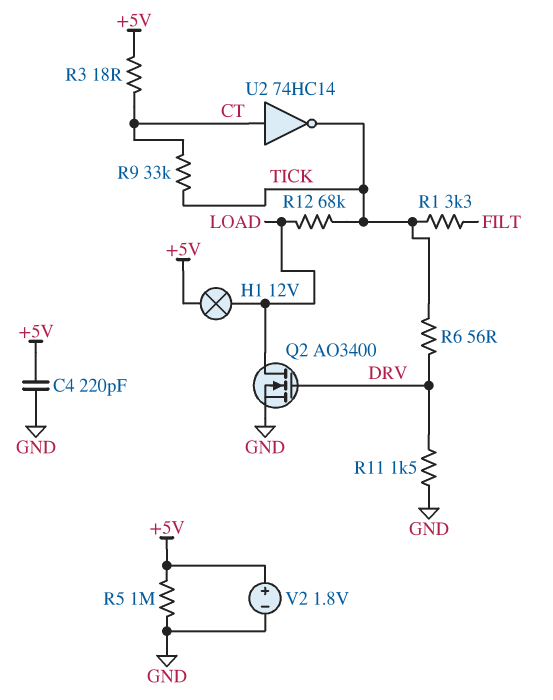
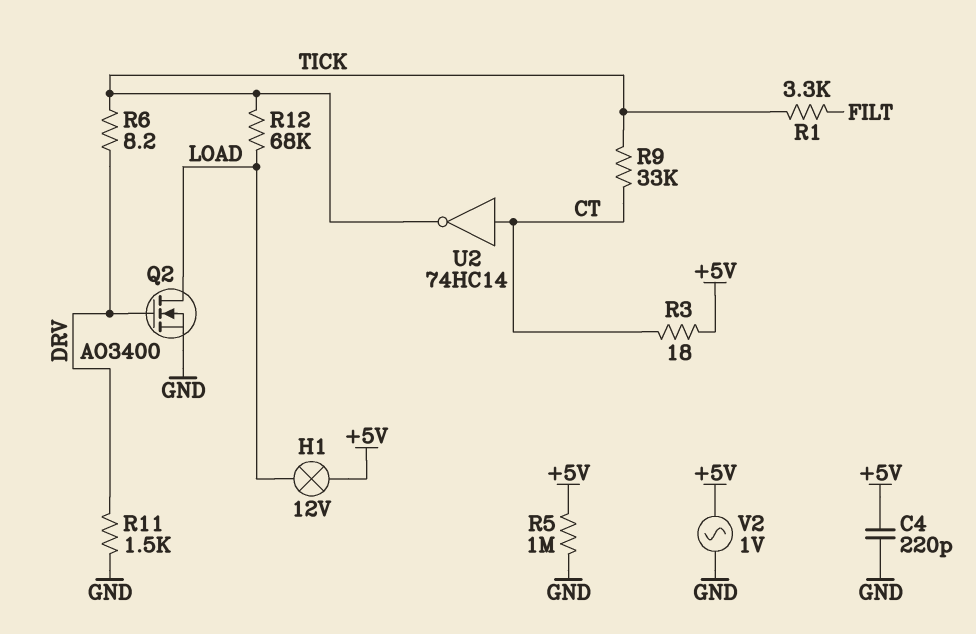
R6: 56 (DRV, TICK) -> 8.2 (DRV, TICK)
V2: 1.8V (plus +5V, minus GND) -> AC 1V (+5V, GND)

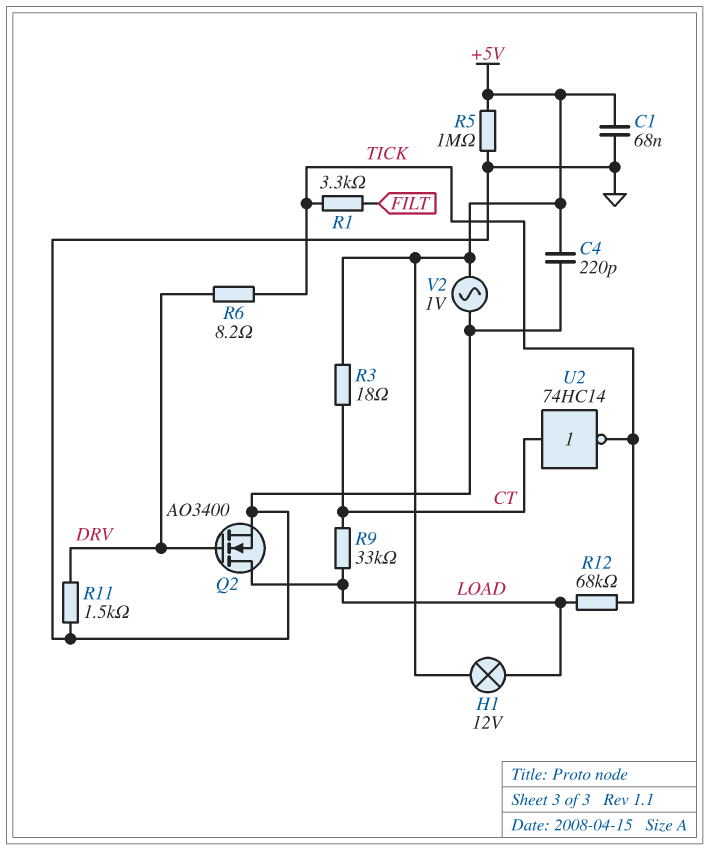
C1: none -> 68nF (+5V, GND)
R9: 33k (CT, TICK) -> 33k (CT, LOAD)

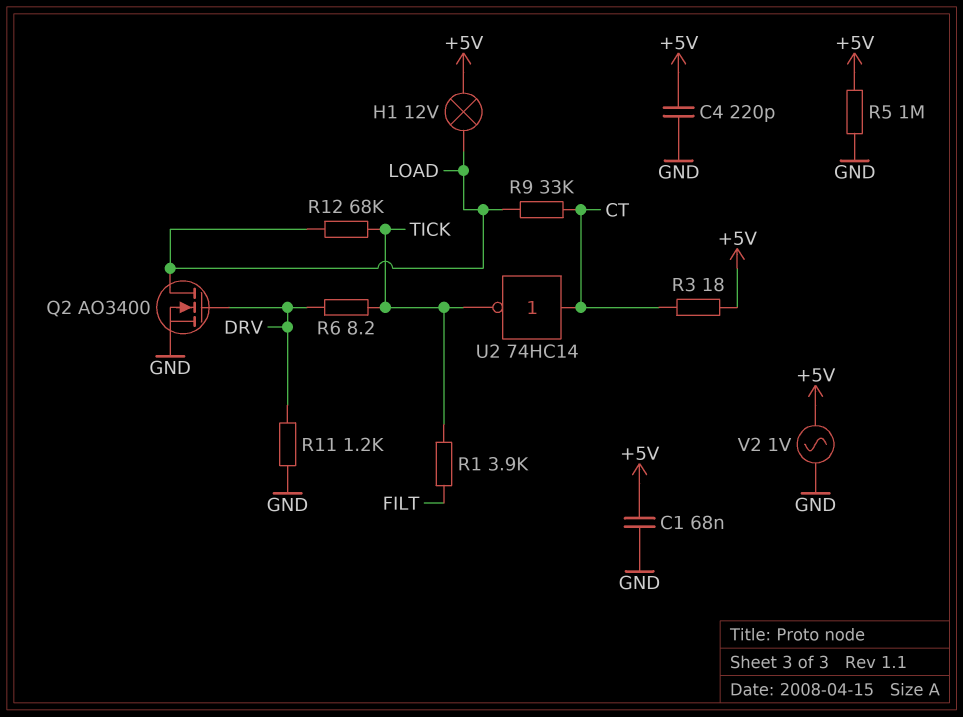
R1: 3.3k (FILT, TICK) -> 3.9k (FILT, TICK)
R11: 1.5k (DRV, GND) -> 1.2k (DRV, GND)

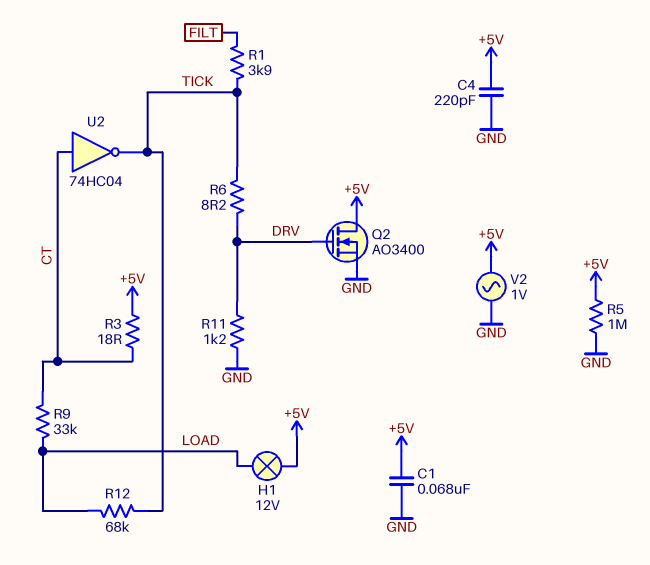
Q2: NMOS AO3400 (G DRV, D LOAD, S GND) -> NMOS AO3400 (G DRV, D +5V, S GND)
U2: NOT 74HC14 (in CT, out TICK) -> NOT 74HC04 (in CT, out TICK)

